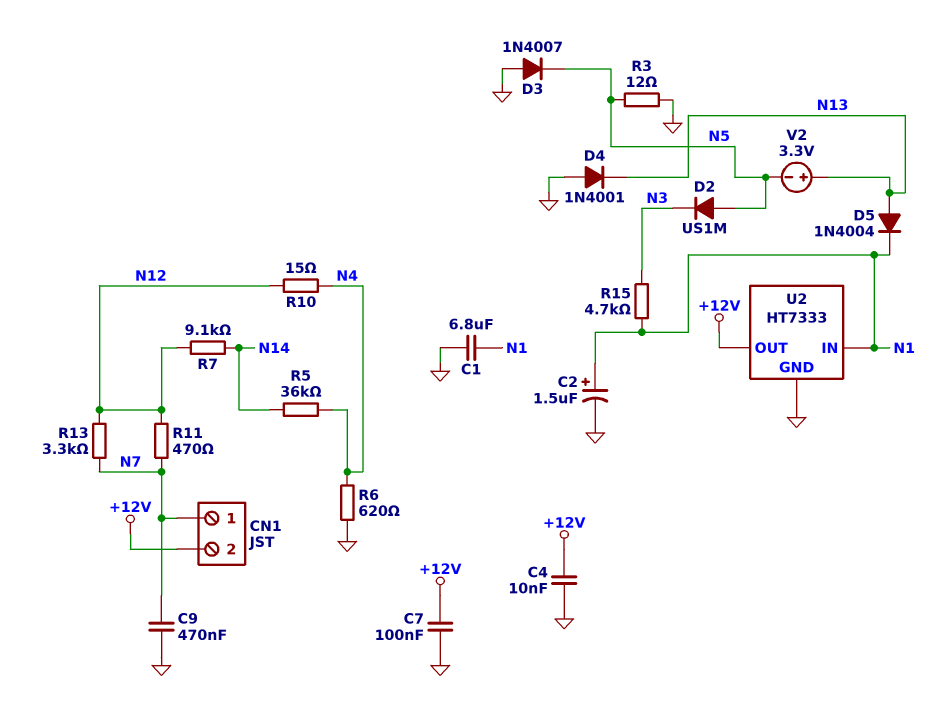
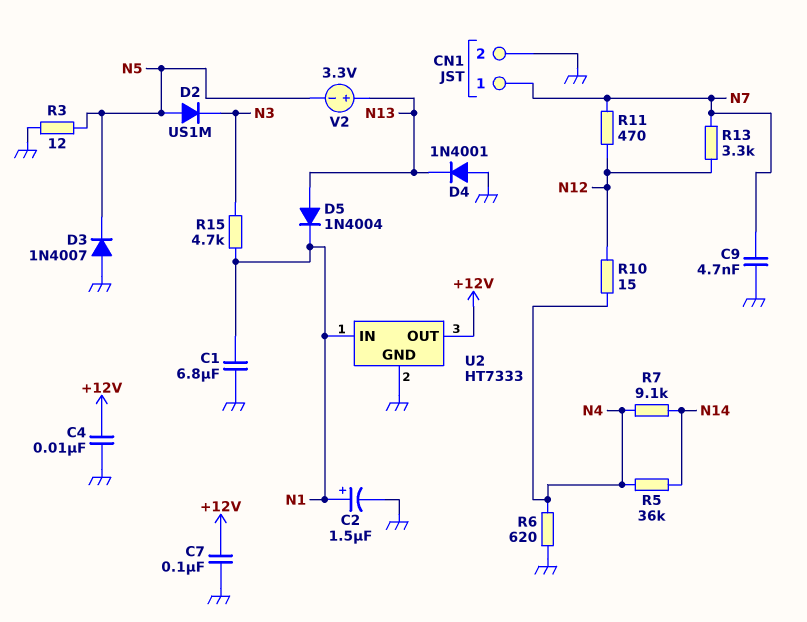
C9: 470nF (GND, N7) -> 4.7nF (GND, N7)
CN1 pin 2: +12V -> GND
R7: 9.1k (N12, N14) -> 9.1k (N4, N14)

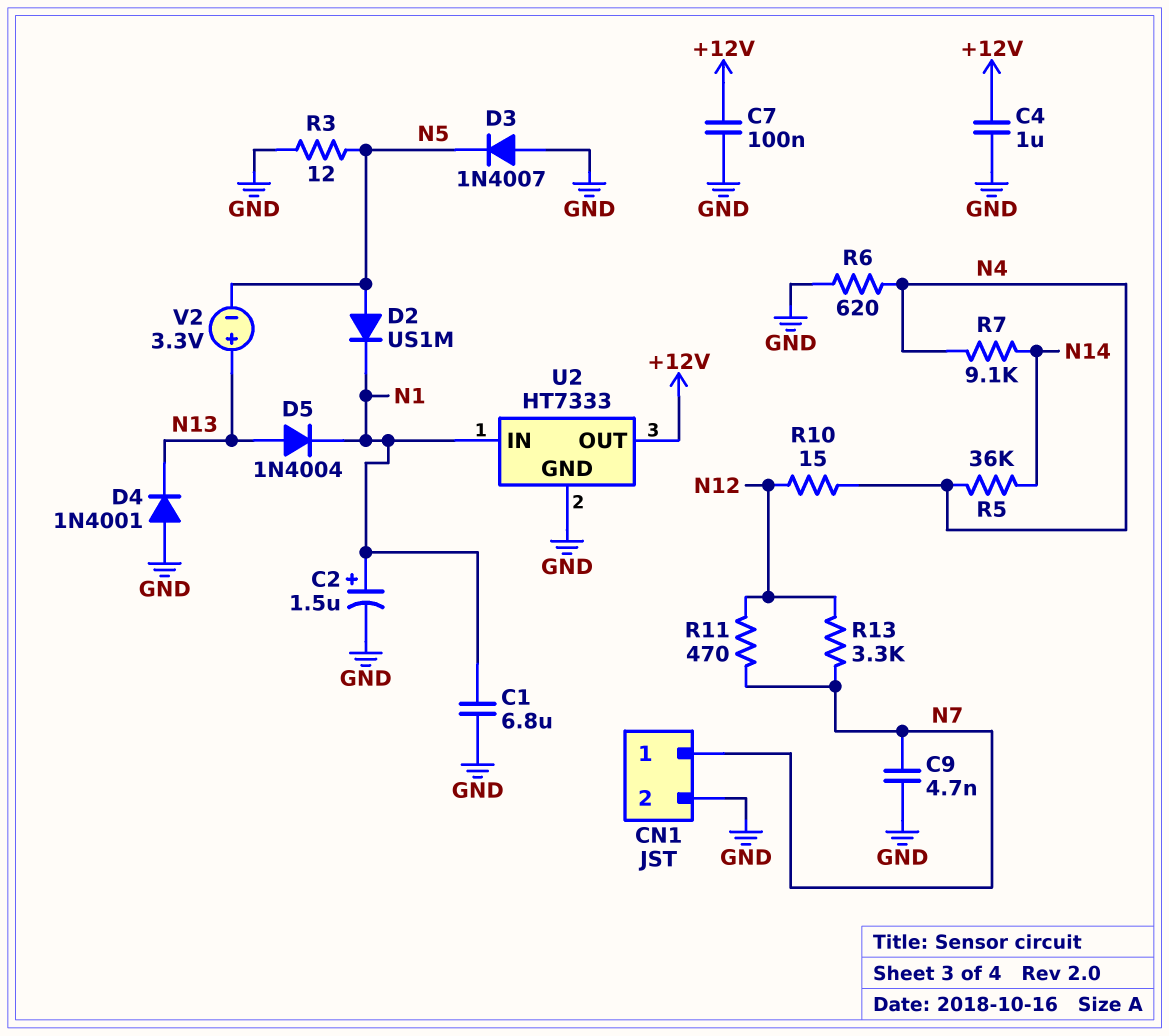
C4: 10nF (+12V, GND) -> 1uF (+12V, GND)
D2: diode US1M (A N5, K N3) -> diode US1M (A N5, K N1)
R15: 4.7k (N1, N3) -> none

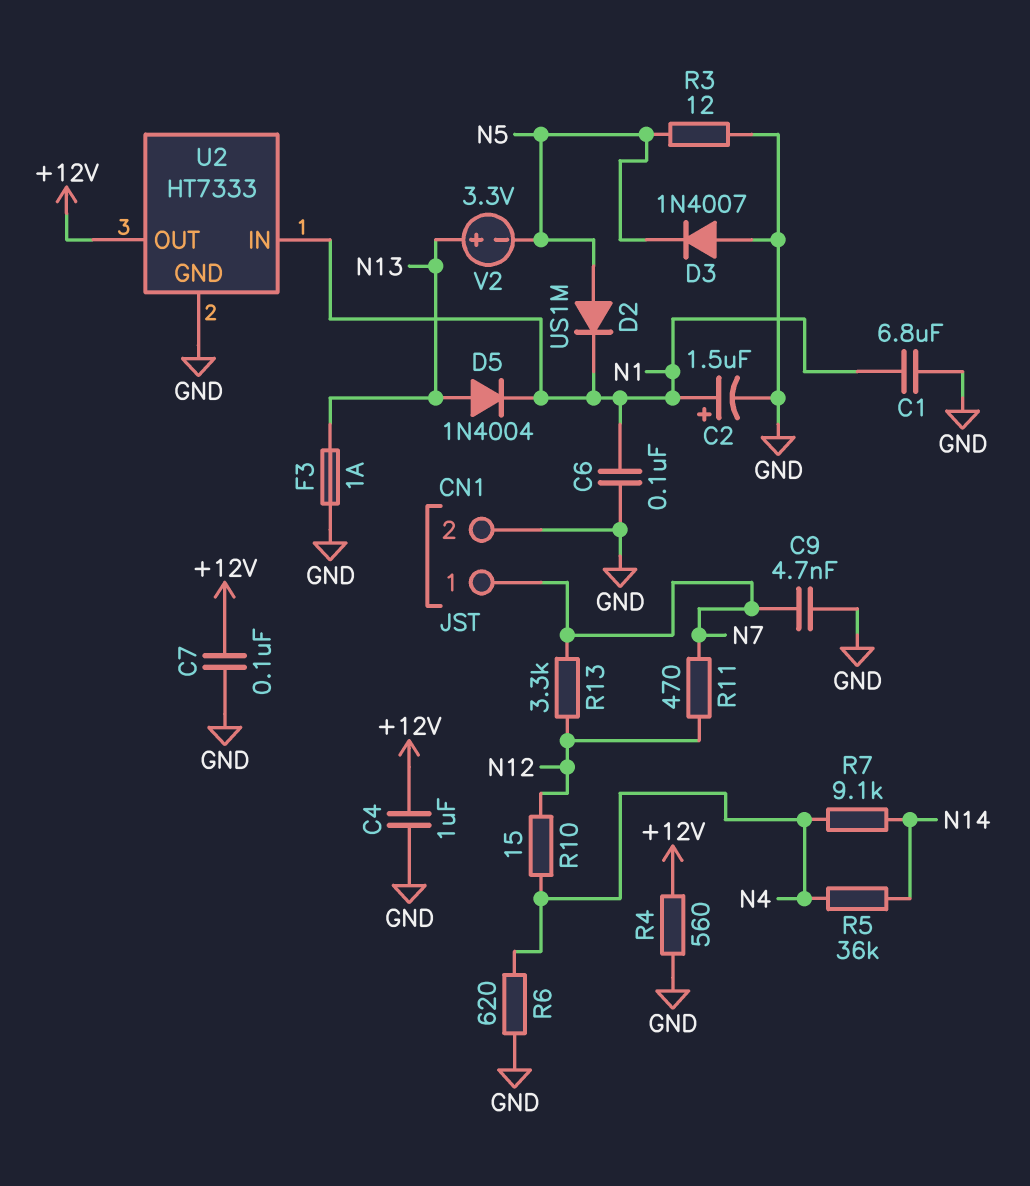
C6: none -> 100nF (GND, N1)
D4: diode 1N4001 (A GND, K N13) -> none
F3: none -> 1A (GND, N13)
R4: none -> 560 (+12V, GND)

